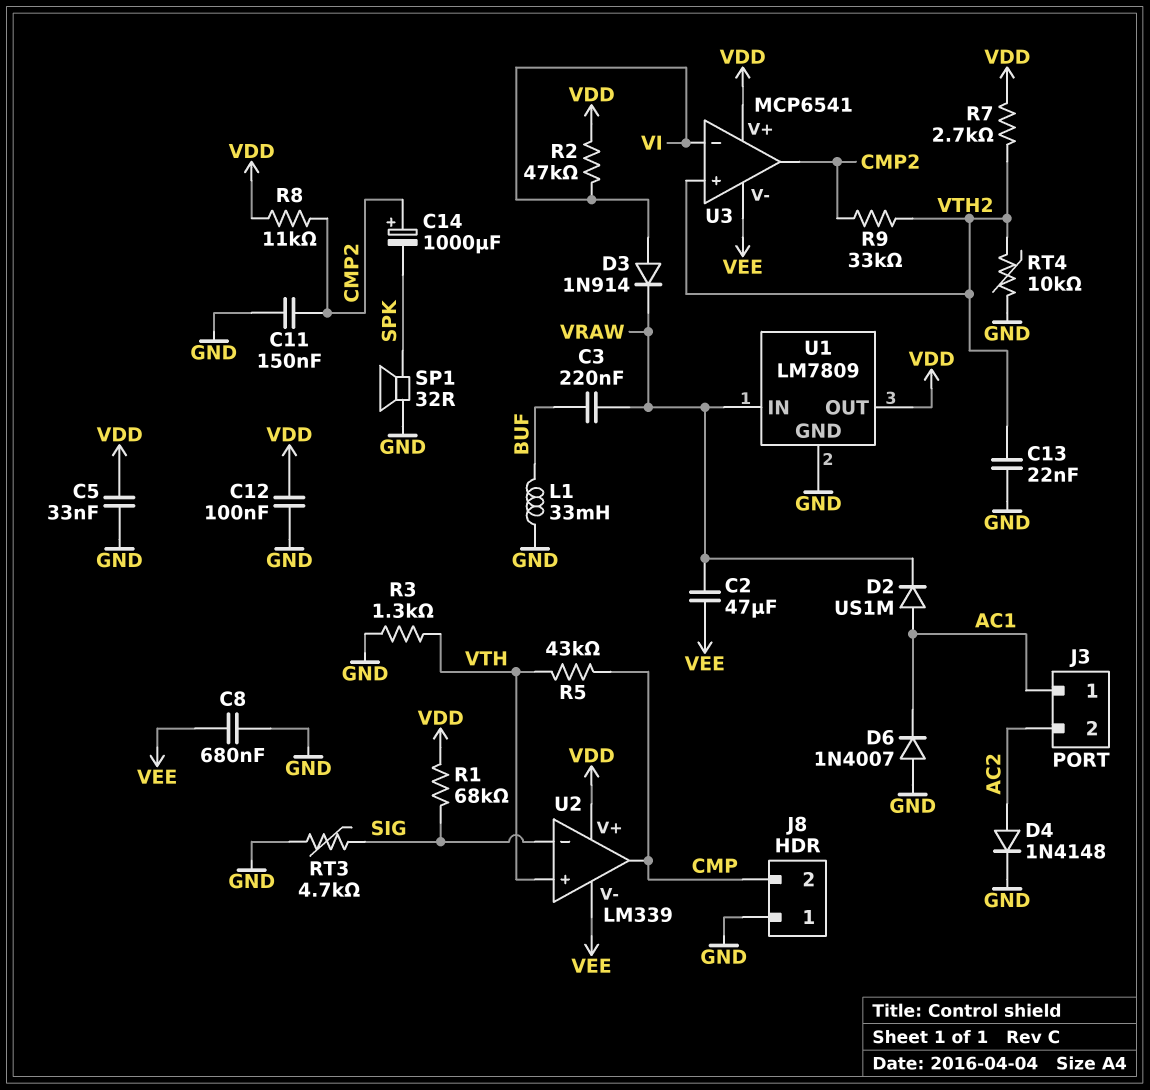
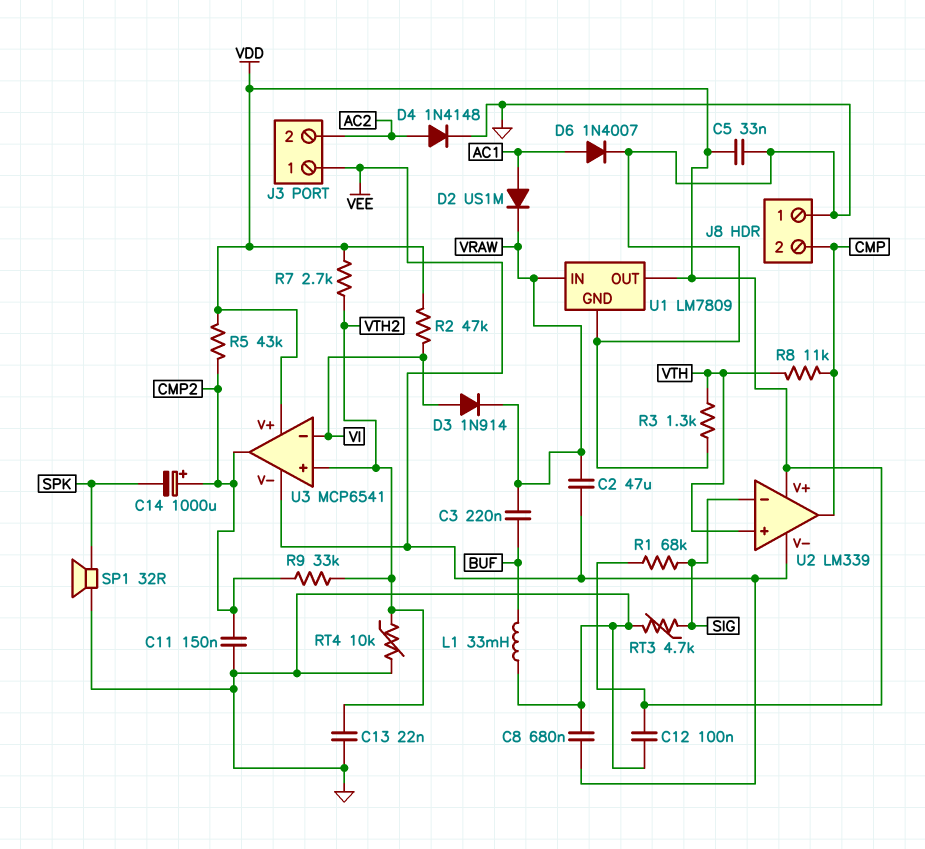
D6: diode 1N4007 (A GND, K AC1) -> diode 1N4007 (A AC1, K GND)
J3 pin 1: AC1 -> VEE
R5: 43k (CMP, VTH) -> 43k (CMP2, VDD)
R8: 11k (CMP2, VDD) -> 11k (CMP, VTH)

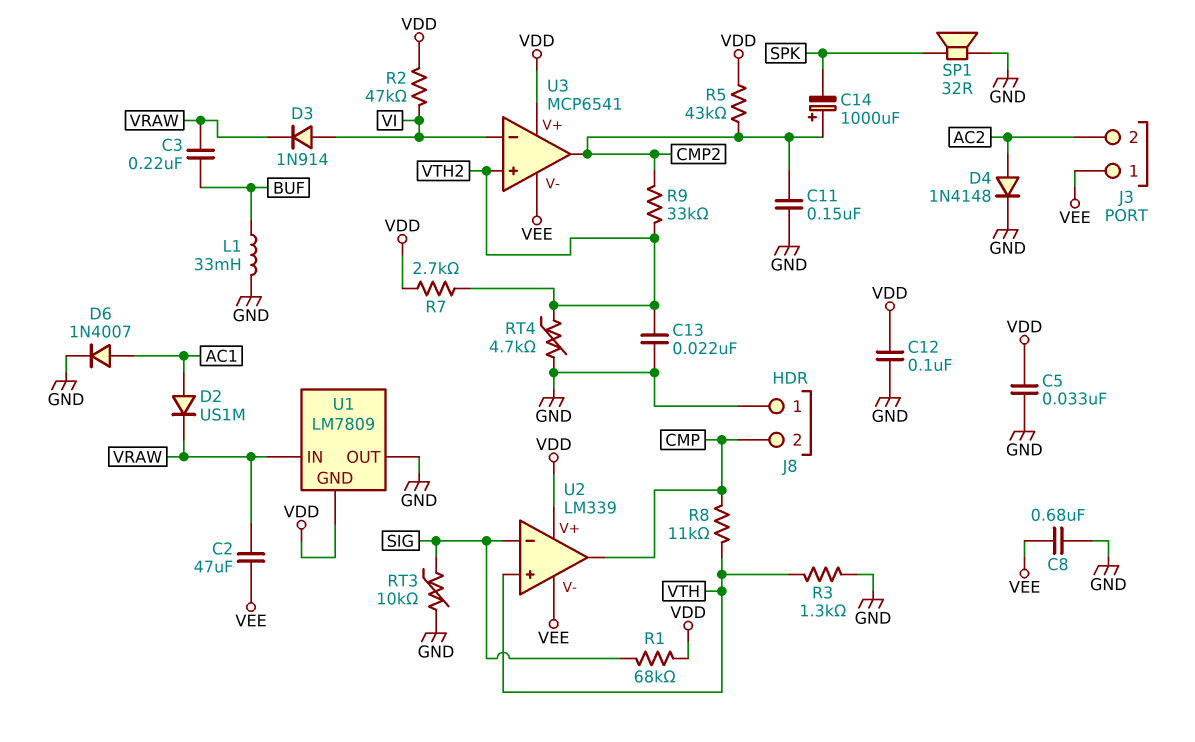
RT3: 4.7k (GND, SIG) -> 10k (GND, SIG)
RT4: 10k (GND, VTH2) -> 4.7k (GND, VTH2)
U1 pin GND: GND -> VDD
U1 pin OUT: VDD -> GND

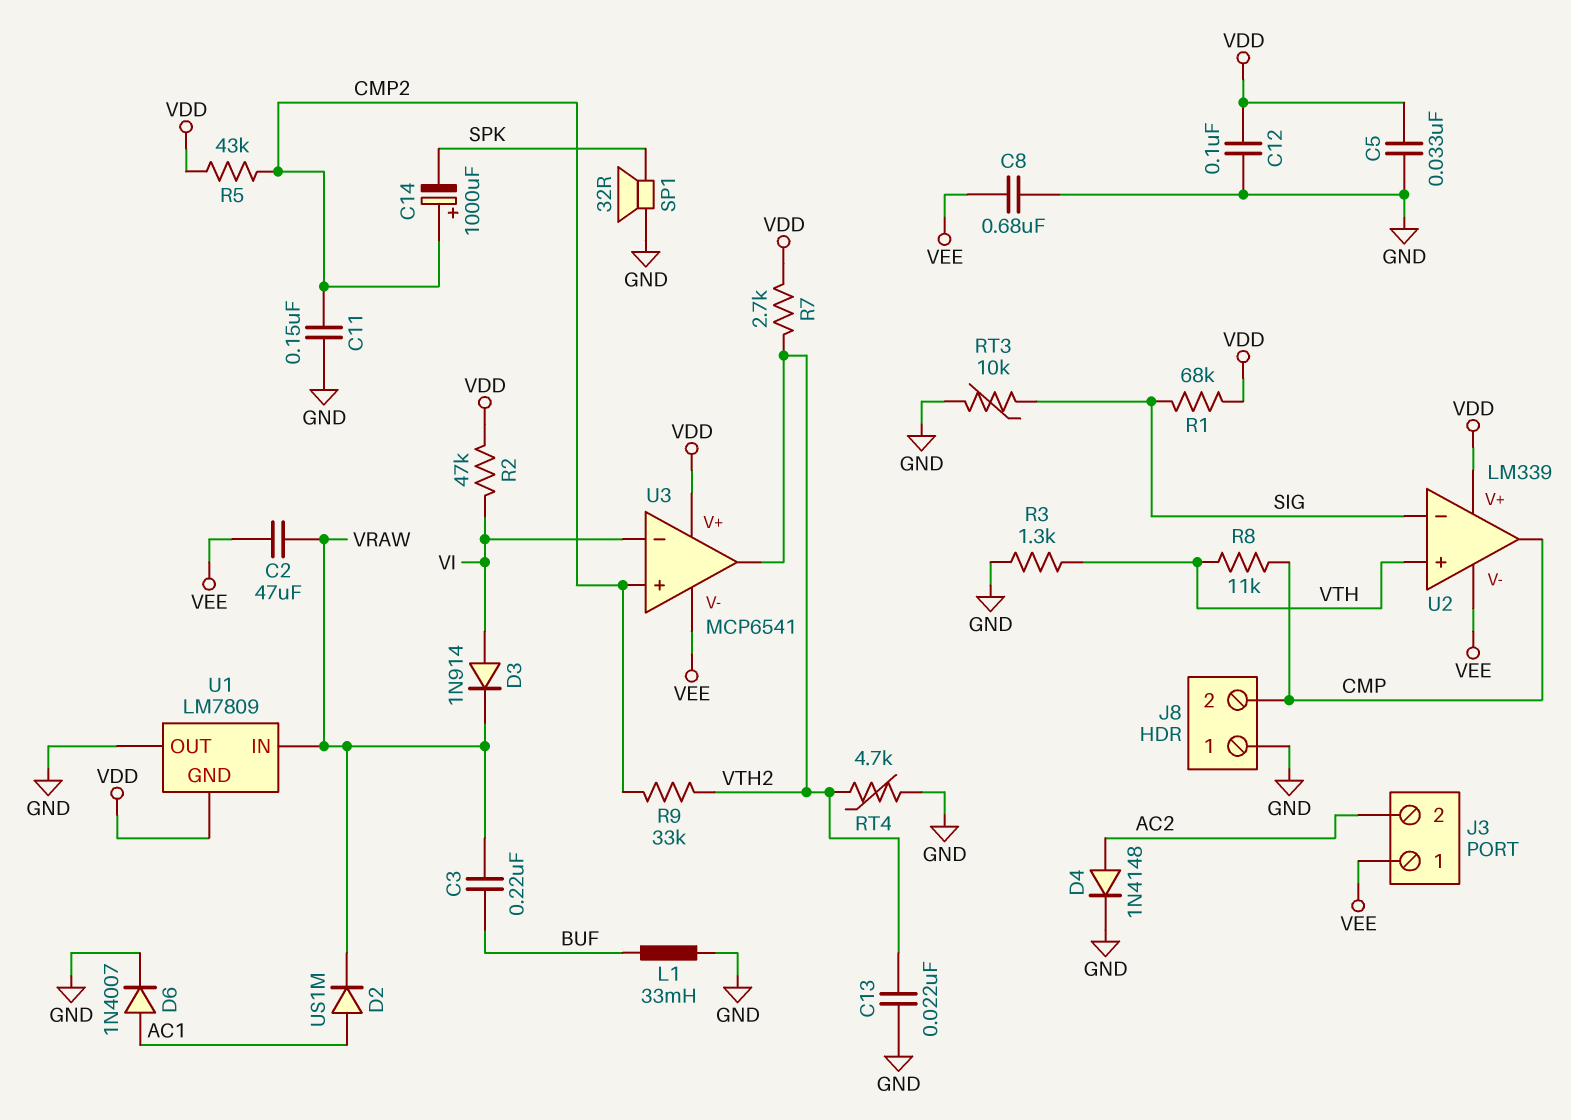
U3 pin in+: VTH2 -> CMP2
U3 pin out: CMP2 -> VTH2

